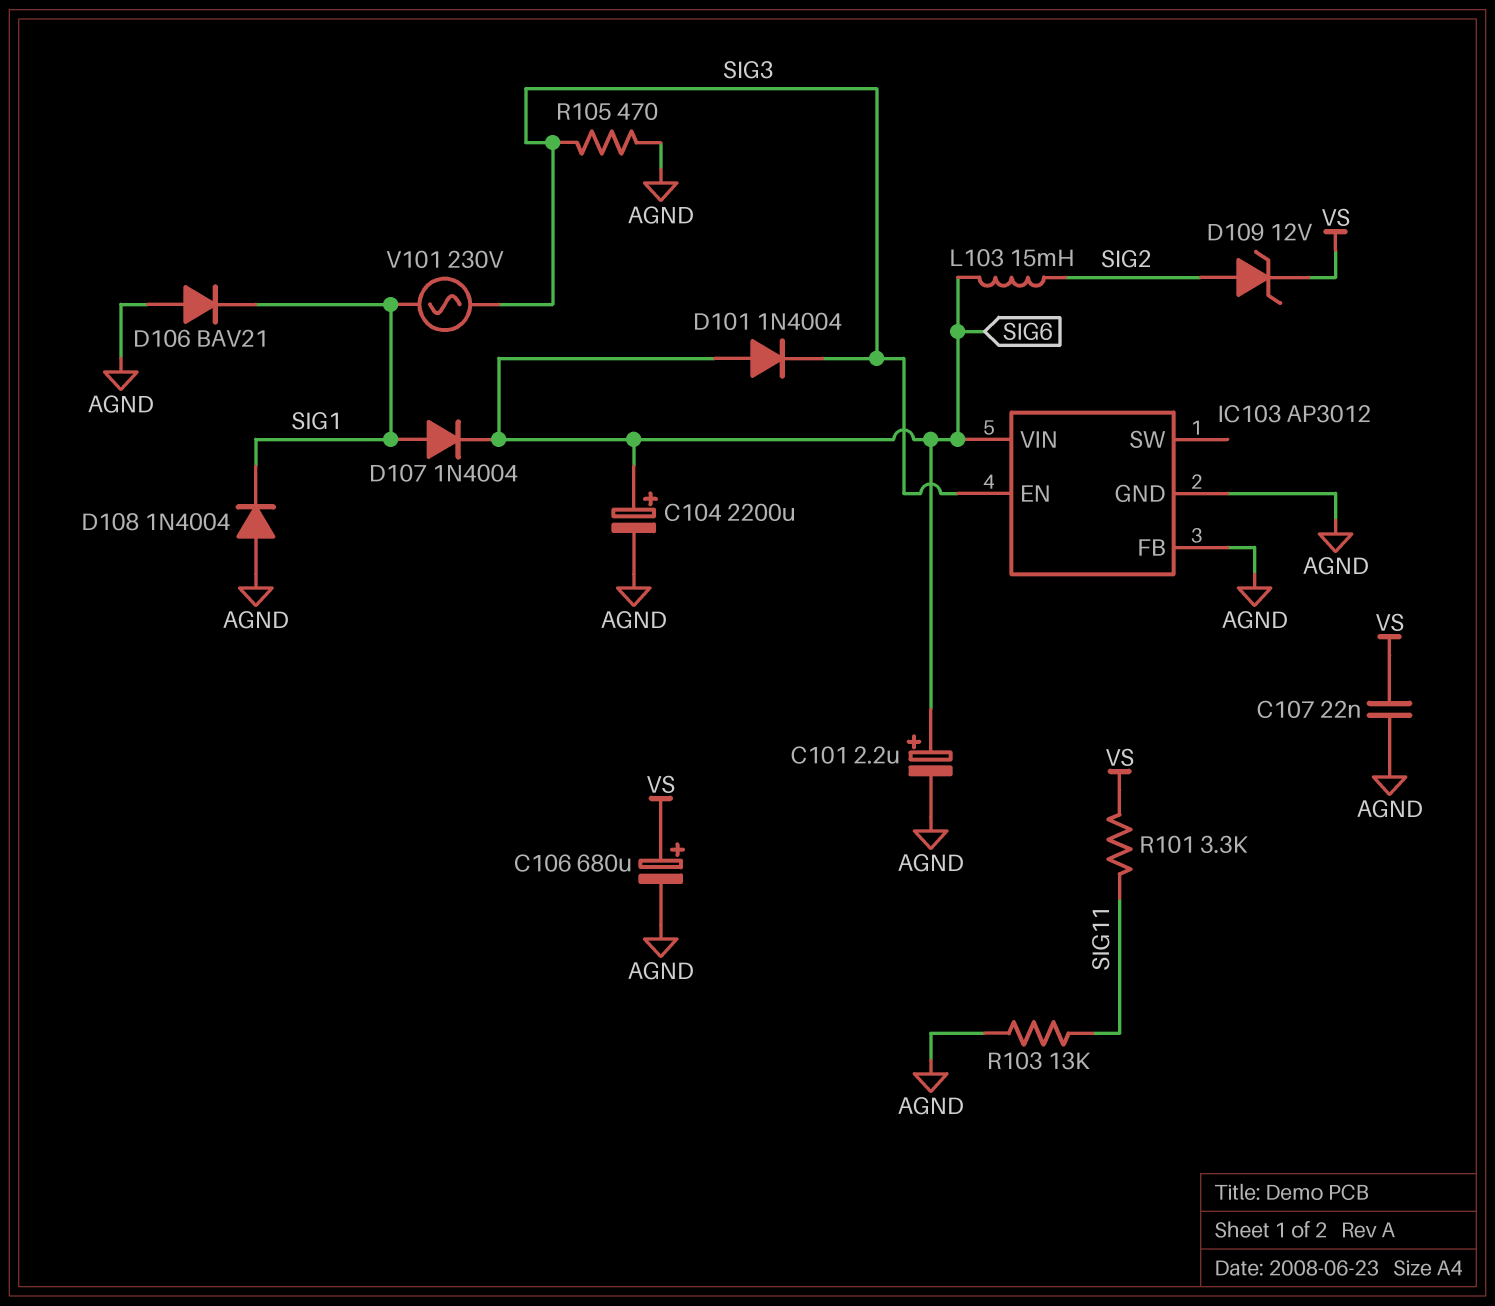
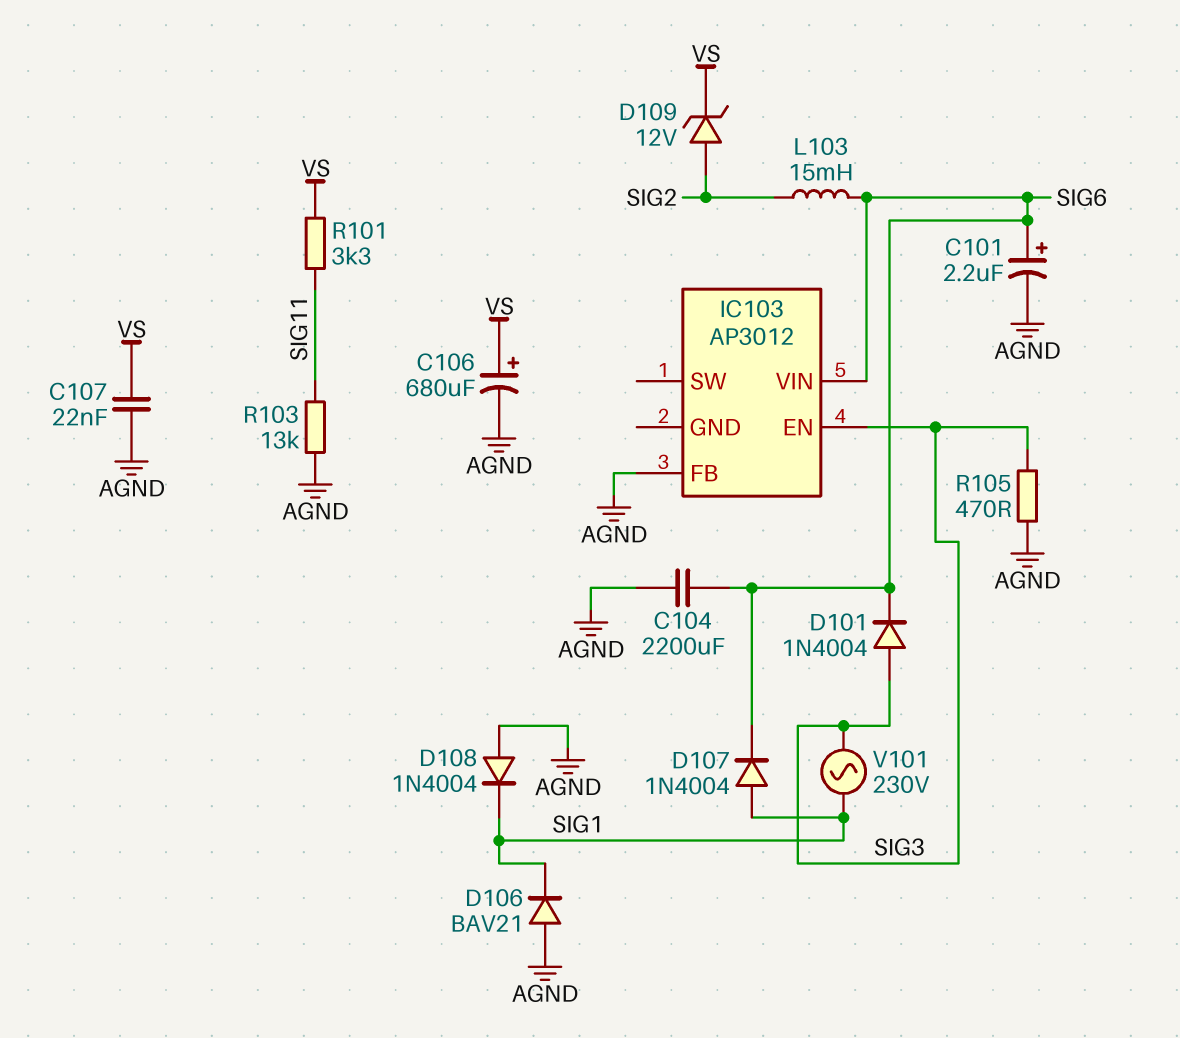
C104: 2200uF (plus SIG6, minus AGND) -> 2200uF (AGND, SIG6)
D101: diode 1N4004 (A SIG6, K SIG3) -> diode 1N4004 (A SIG3, K SIG6)
IC103 pin GND: AGND -> none

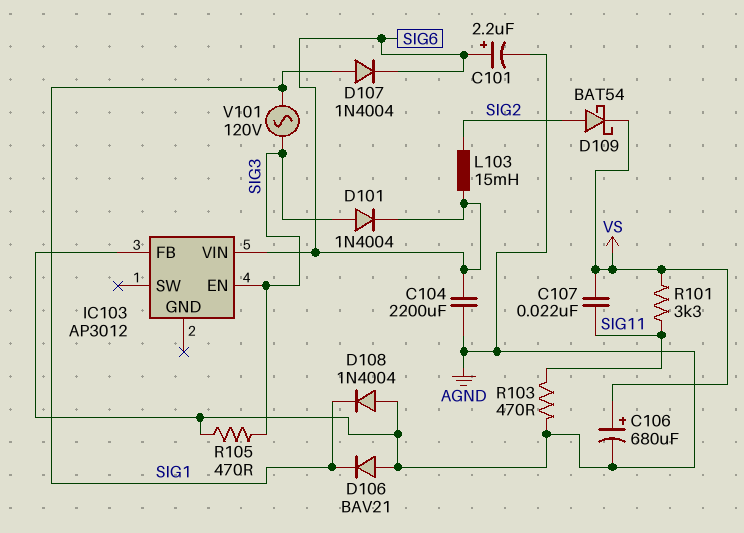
C107: 22nF (AGND, VS) -> 22nF (SIG11, VS)
D109: zener 12V (A SIG2, K VS) -> schottky BAT54 (A SIG2, K VS)
R103: 13k (AGND, SIG11) -> 470 (AGND, SIG11)
V101: AC 230V (SIG1, SIG3) -> AC 120V (SIG1, SIG3)

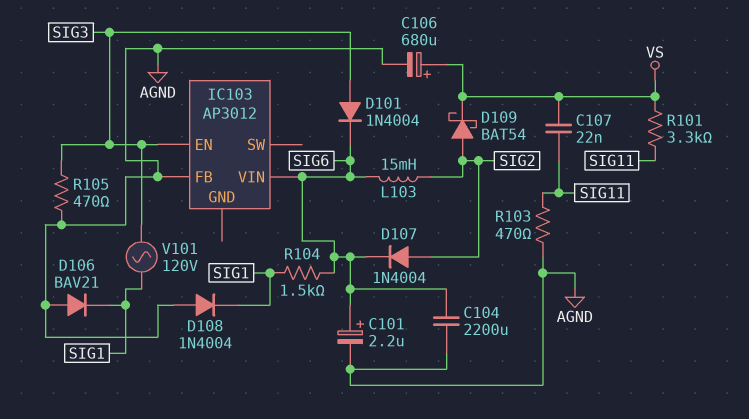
D107: diode 1N4004 (A SIG1, K SIG6) -> diode 1N4004 (A SIG2, K SIG6)
R104: none -> 1.5k (SIG1, SIG6)

